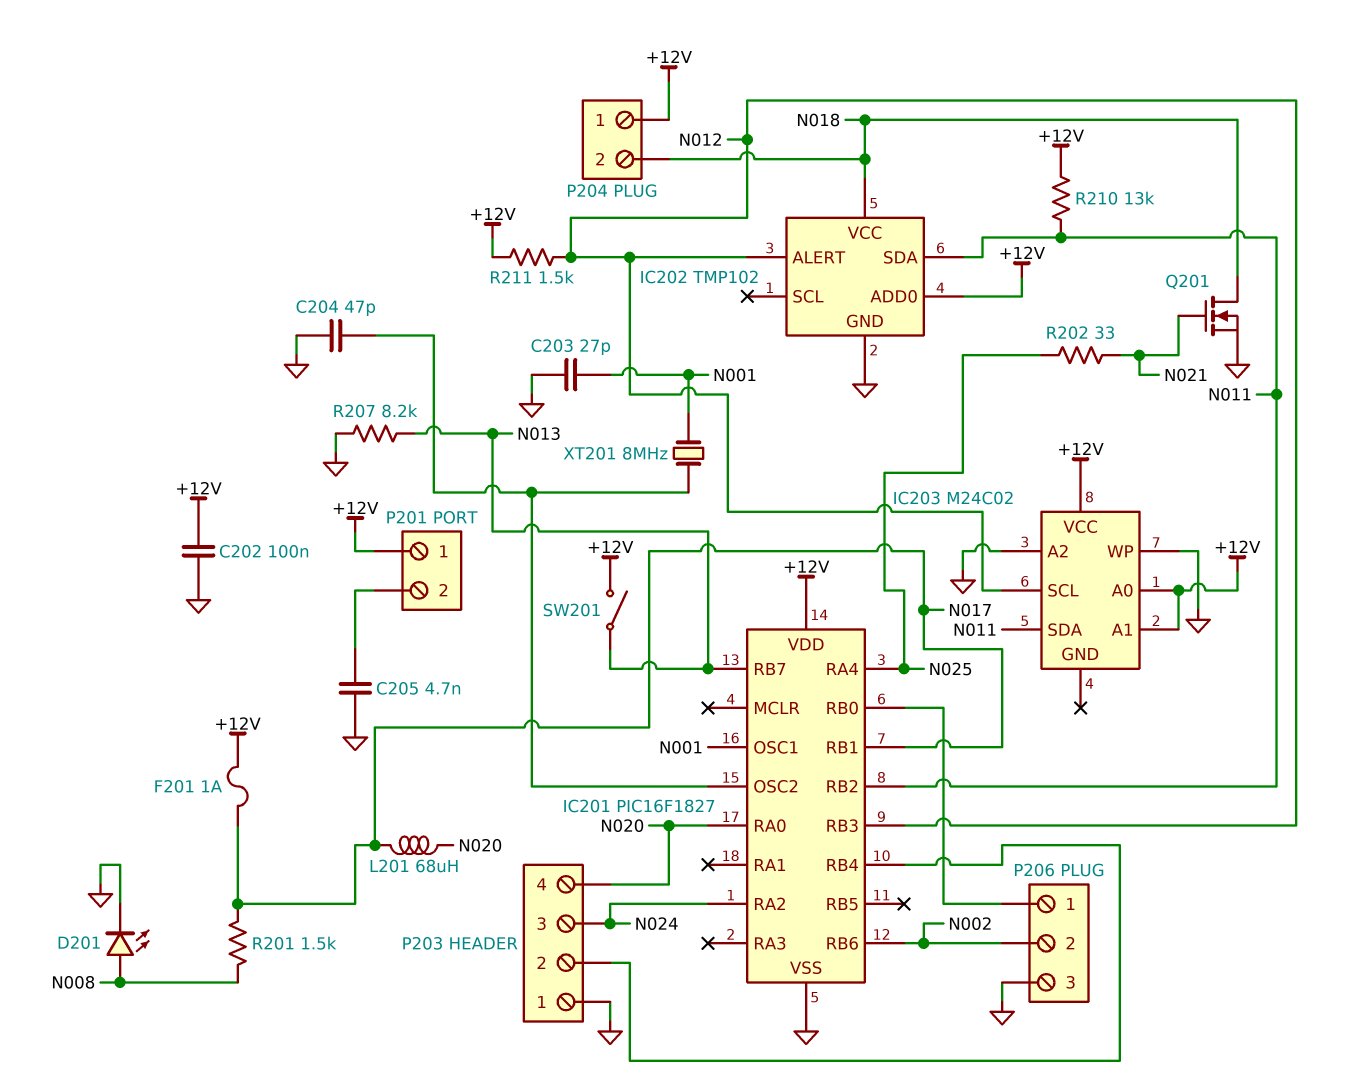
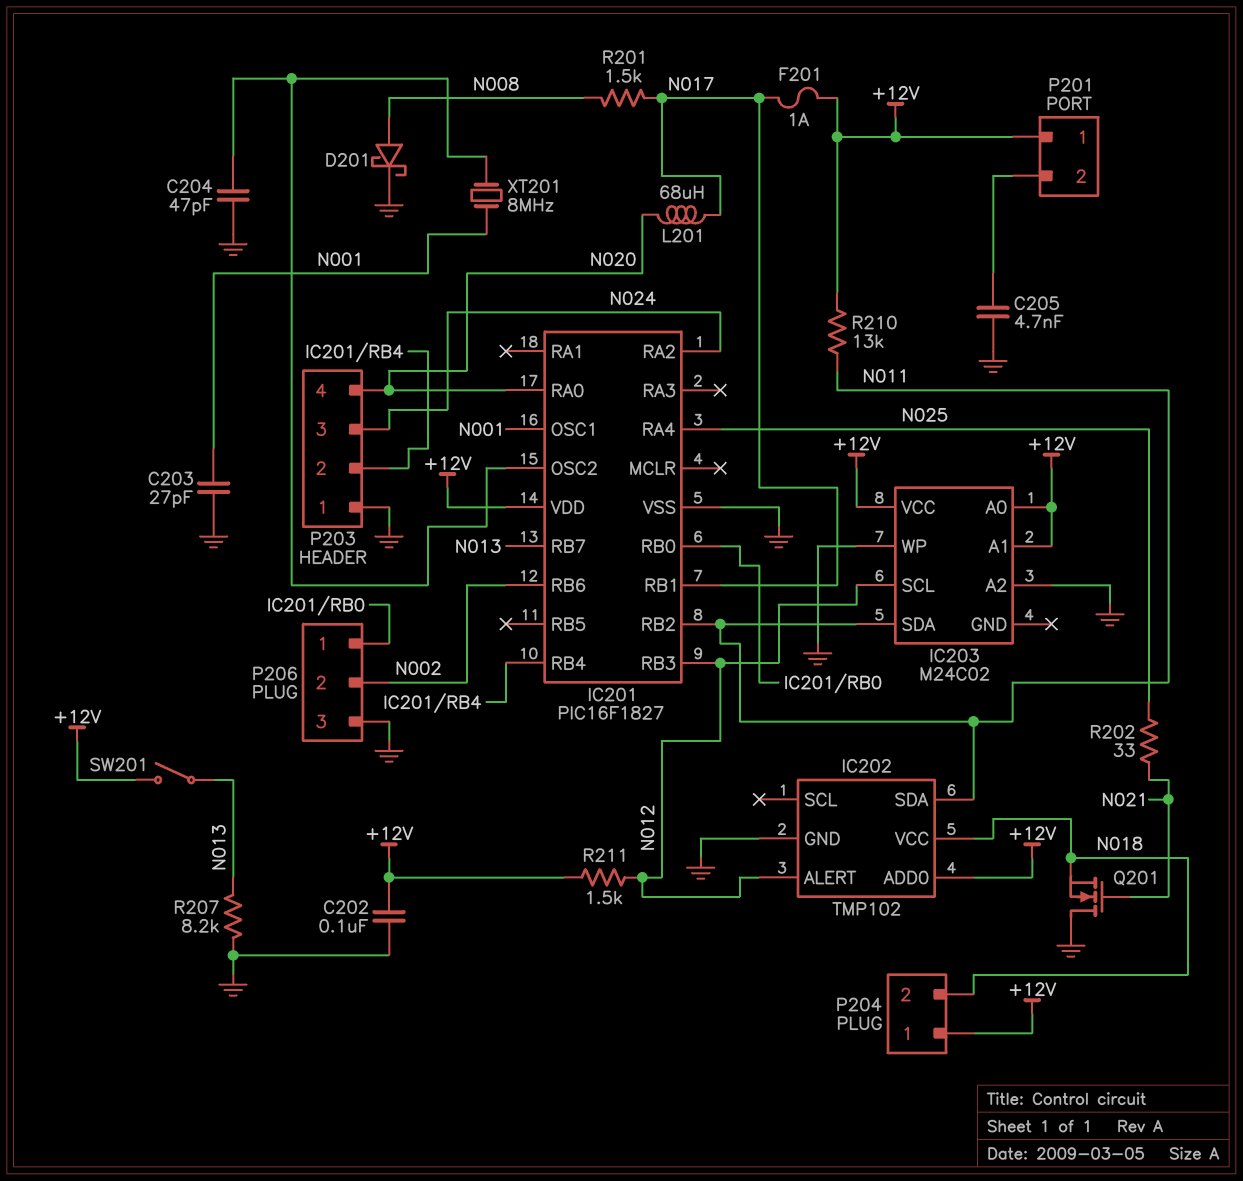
D201: LED (A N008, K GND) -> schottky (A N008, K GND)
Q201: NMOS (G N021, D N018, S GND) -> NMOS (G N021, D GND, S N018)

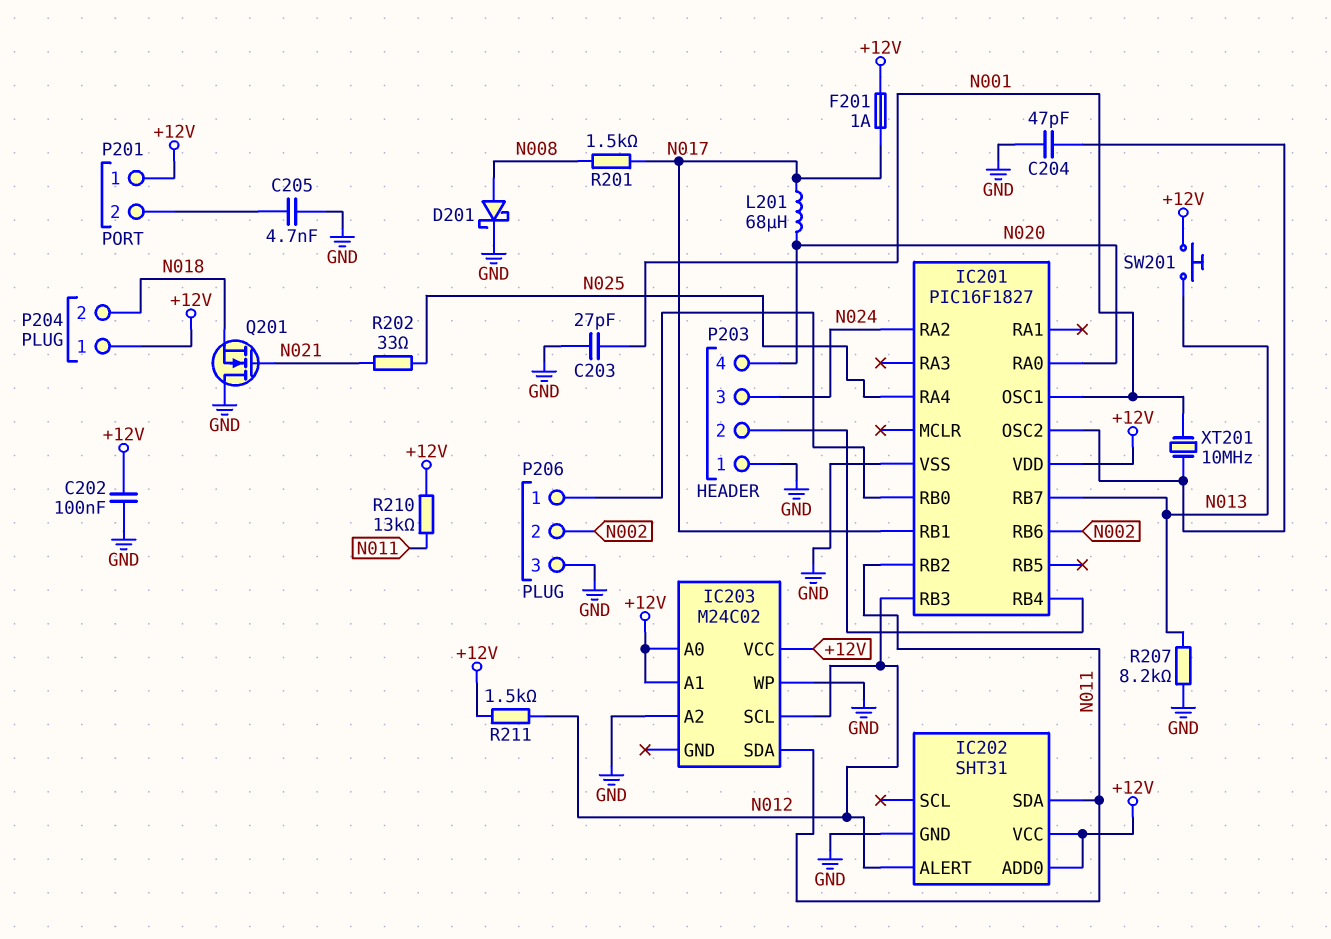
IC202: TMP102 -> SHT31
IC202 pin VCC: N018 -> +12V
SW201: switch (+12V, N013) -> button (+12V, N013)
XT201: 8MHz (IC201/OSC2, N001) -> 10MHz (IC201/OSC2, N001)

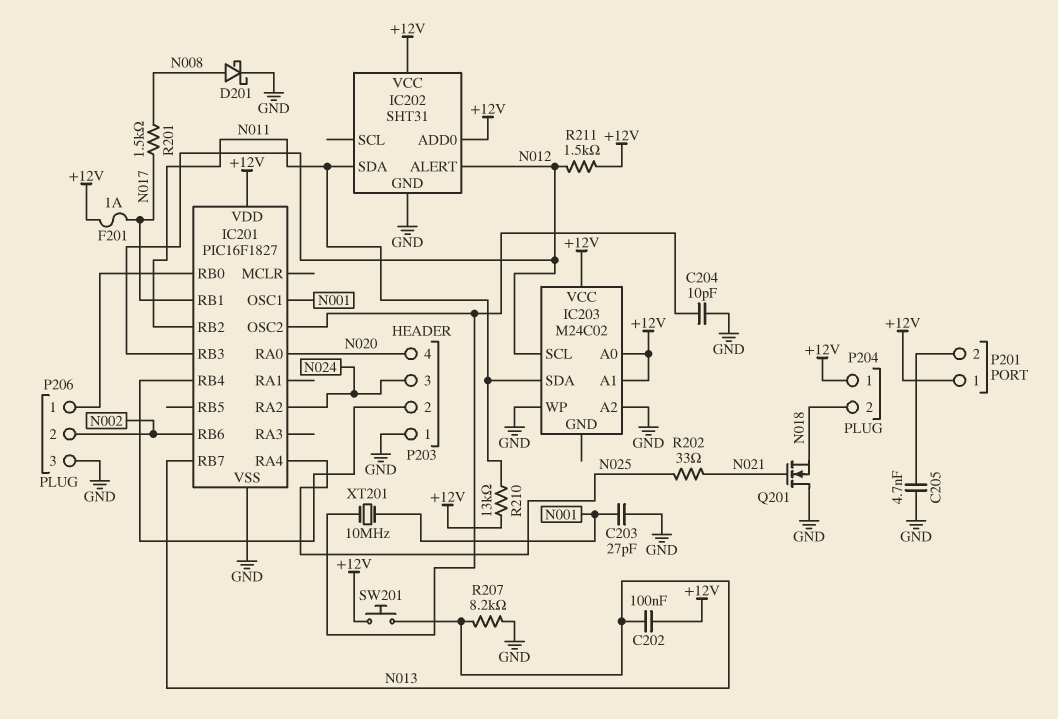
C202: 100nF (+12V, GND) -> 100nF (+12V, N013)
C204: 47pF (GND, IC201/OSC2) -> 10pF (GND, IC201/OSC2)
L201: 68uH (N017, N020) -> none

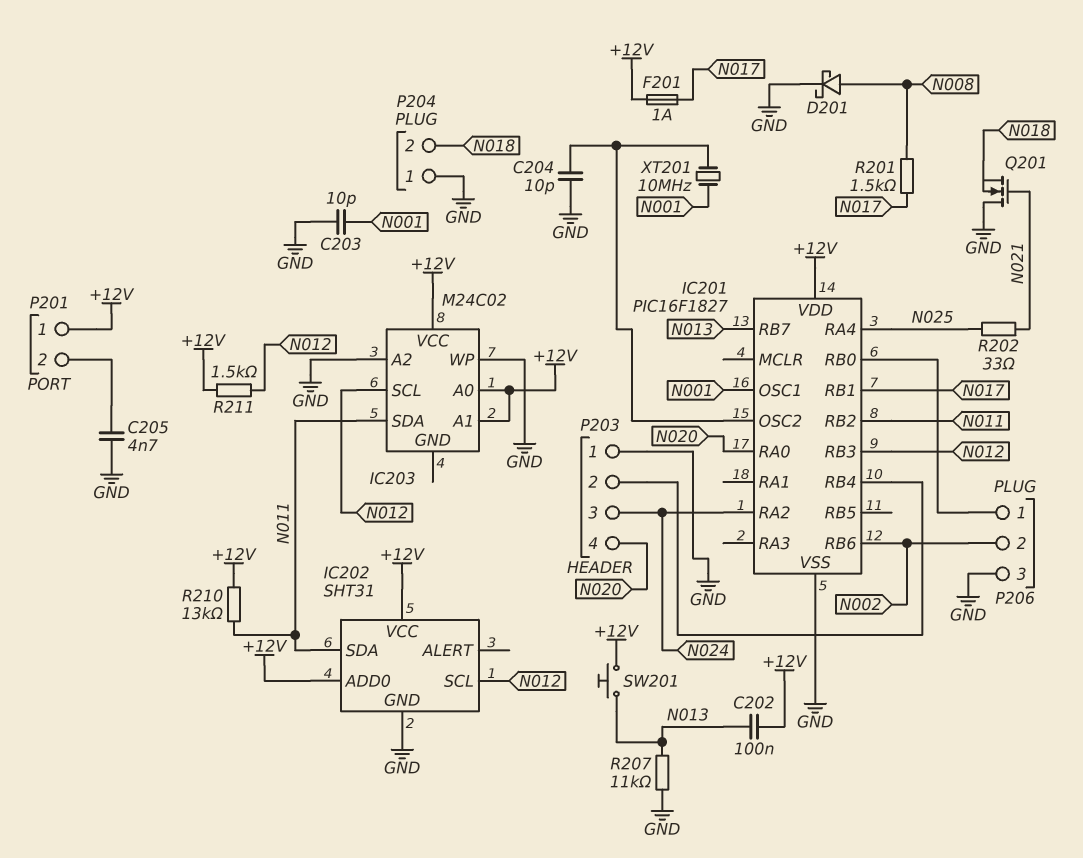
C203: 27pF (GND, N001) -> 10pF (GND, N001)
IC202 pin ALERT: N012 -> none
IC202 pin SCL: none -> N012
P204 pin 1: +12V -> GND
R207: 8.2k (GND, N013) -> 11k (GND, N013)

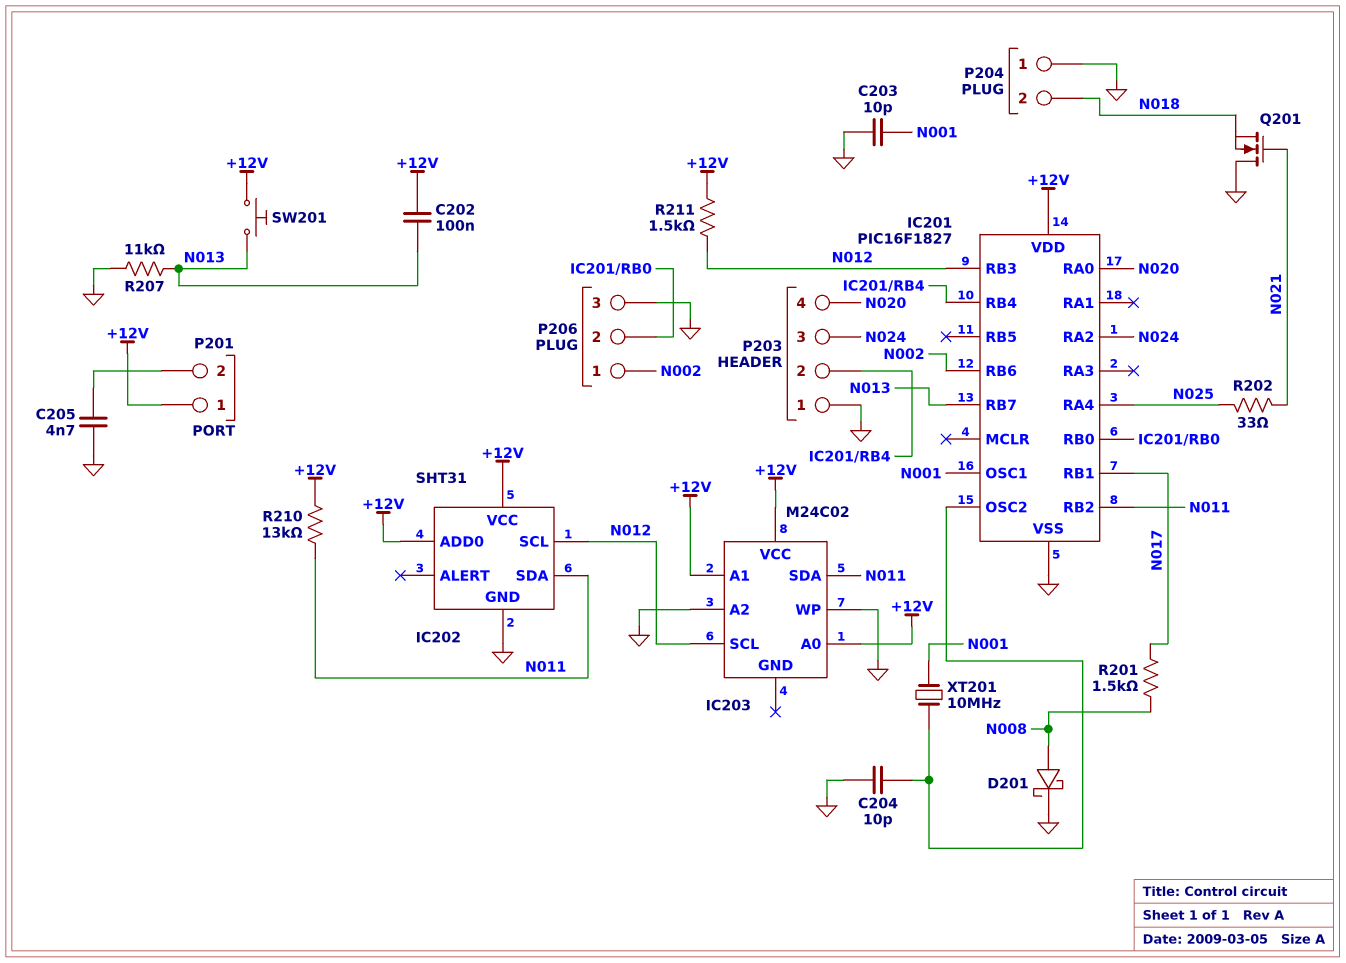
F201: 1A (+12V, N017) -> none
P206 pin 1: IC201/RB0 -> N002
P206 pin 2: N002 -> IC201/RB0

